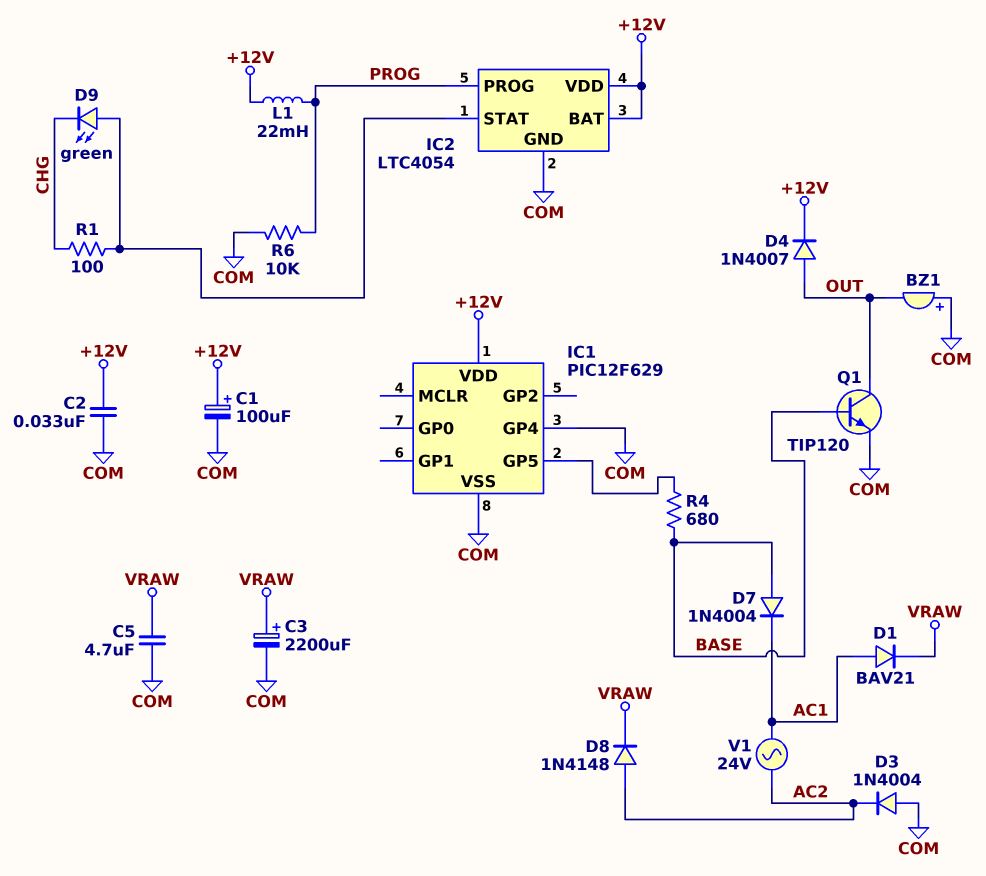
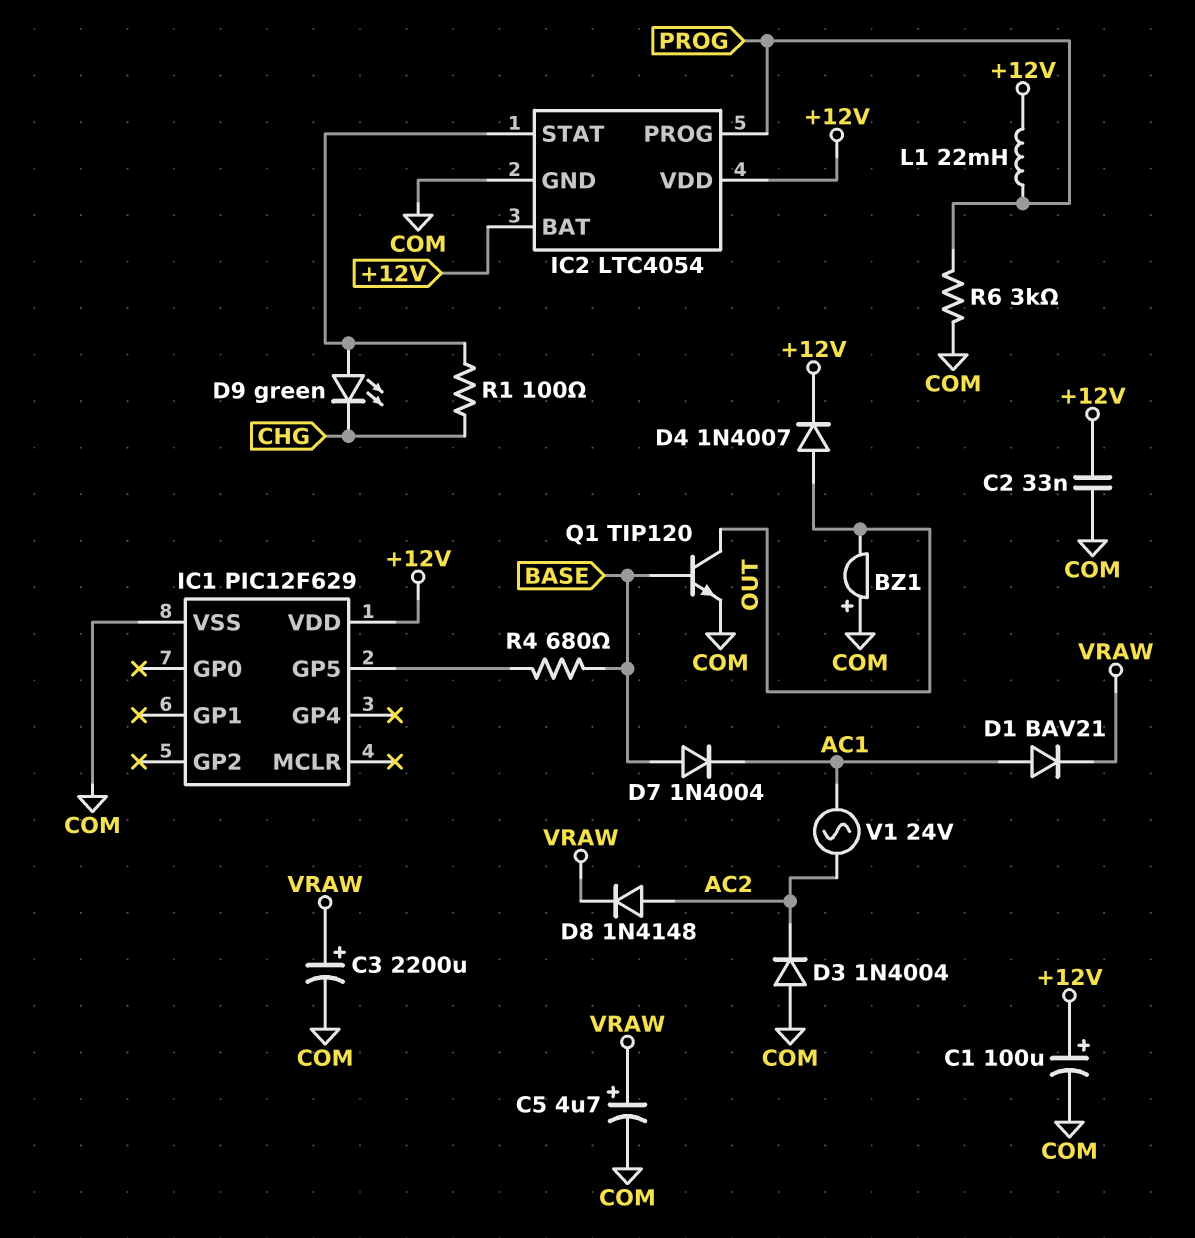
C5: 4.7uF (COM, VRAW) -> 4.7uF (plus VRAW, minus COM)
IC1 pin GP4: COM -> none
R6: 10k (COM, PROG) -> 3k (COM, PROG)

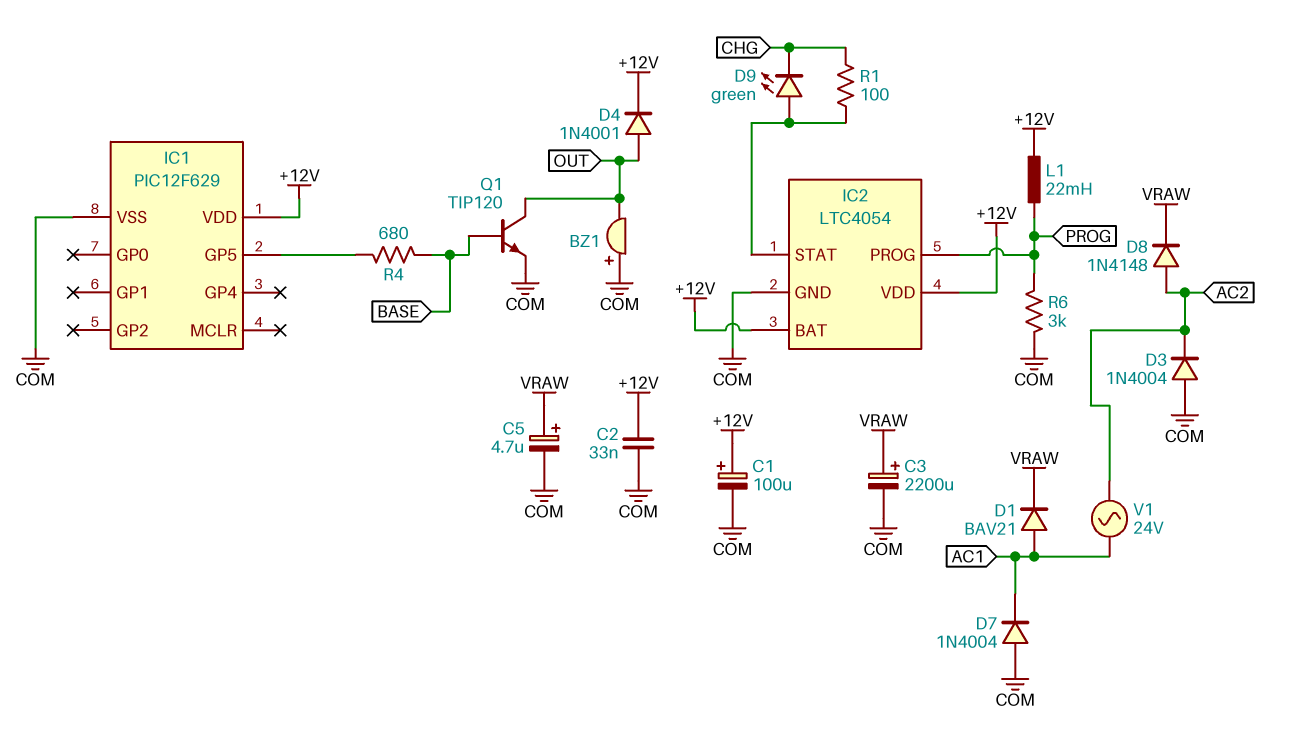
D4: diode 1N4007 (A OUT, K +12V) -> diode 1N4001 (A OUT, K +12V)
D7: diode 1N4004 (A BASE, K AC1) -> diode 1N4004 (A COM, K AC1)

